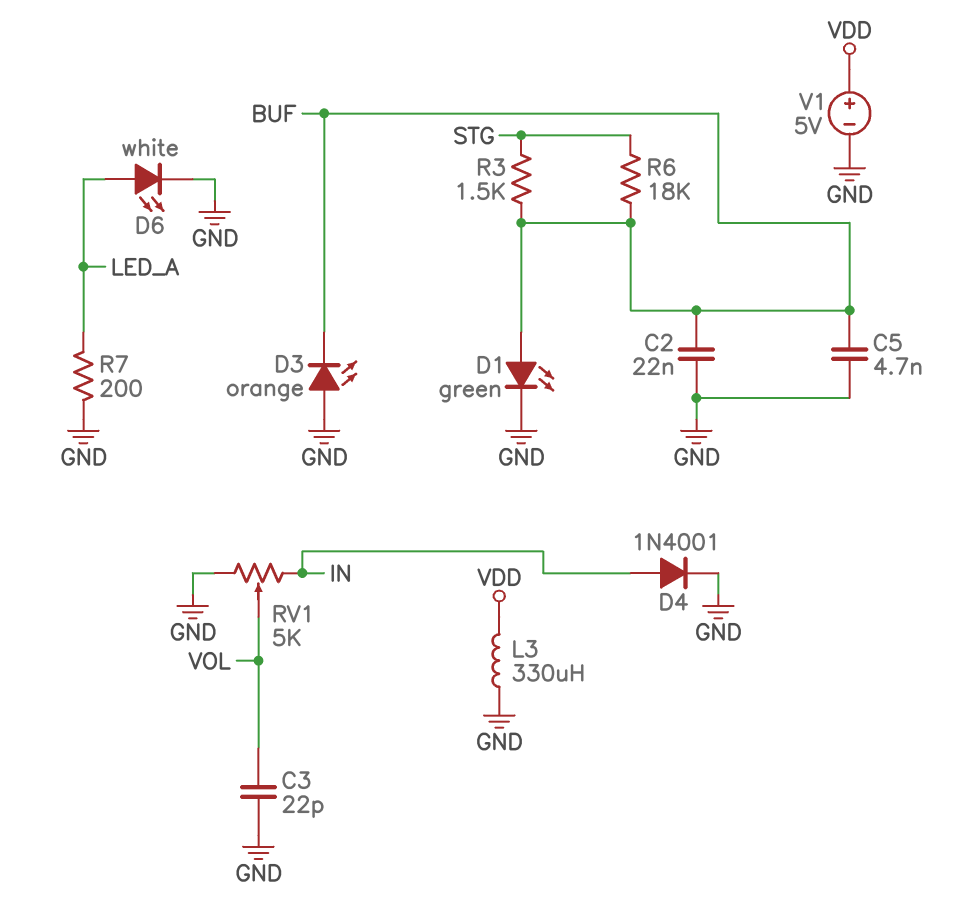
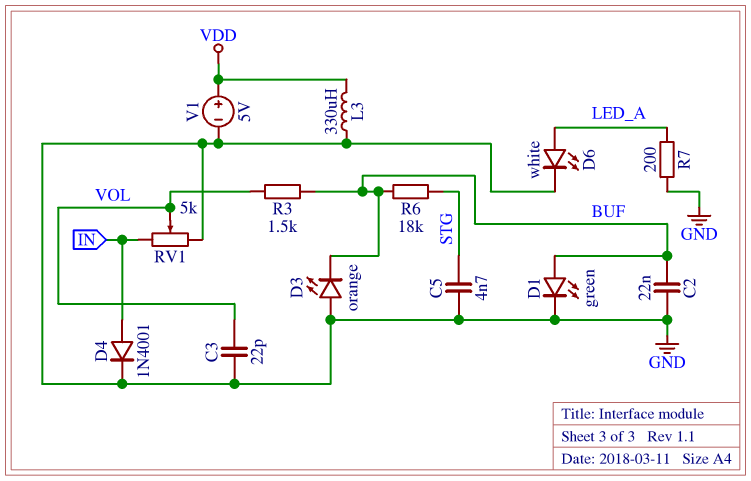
C5: 4.7nF (BUF, GND) -> 4.7nF (GND, STG)
R3: 1.5k (BUF, STG) -> 1.5k (BUF, VOL)

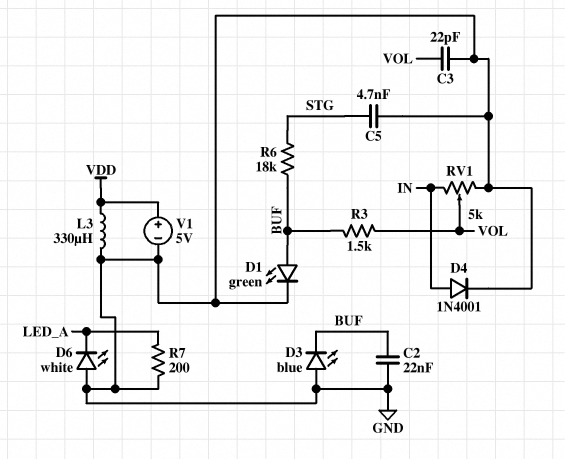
D3: LED orange (A GND, K BUF) -> LED blue (A GND, K BUF)
D6: LED white (A LED_A, K GND) -> LED white (A GND, K LED_A)

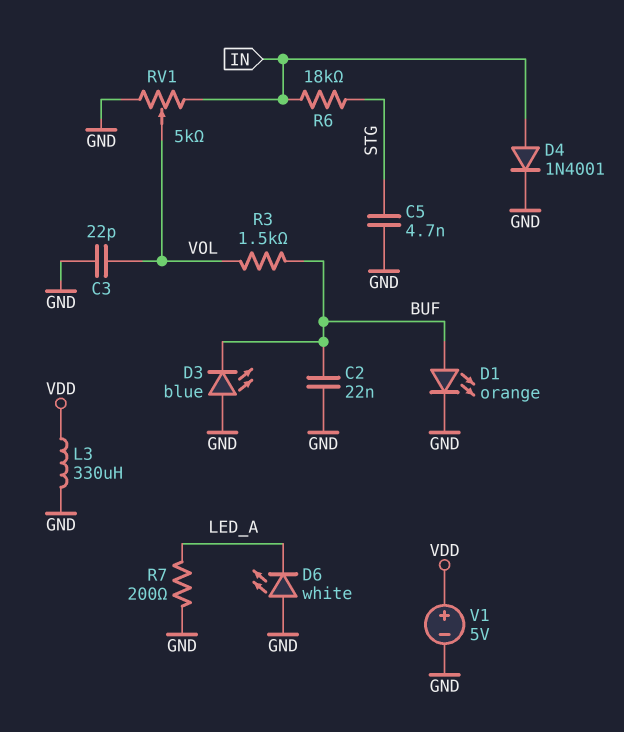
D1: LED green (A BUF, K GND) -> LED orange (A BUF, K GND)
R6: 18k (BUF, STG) -> 18k (IN, STG)

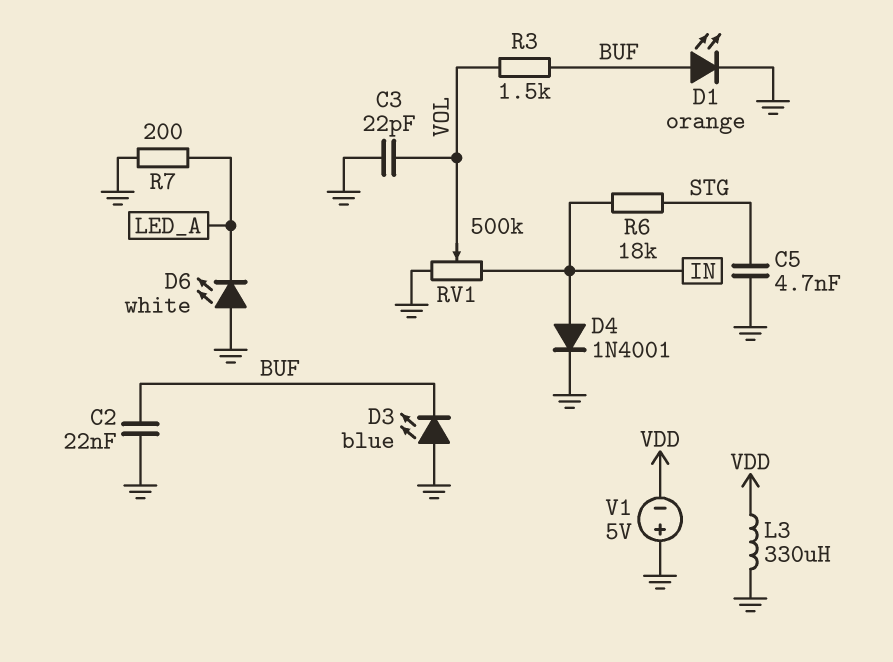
RV1: 5k (GND, IN, wiper VOL) -> 500k (GND, IN, wiper VOL)
V1: 5V (plus VDD, minus GND) -> 5V (plus GND, minus VDD)

